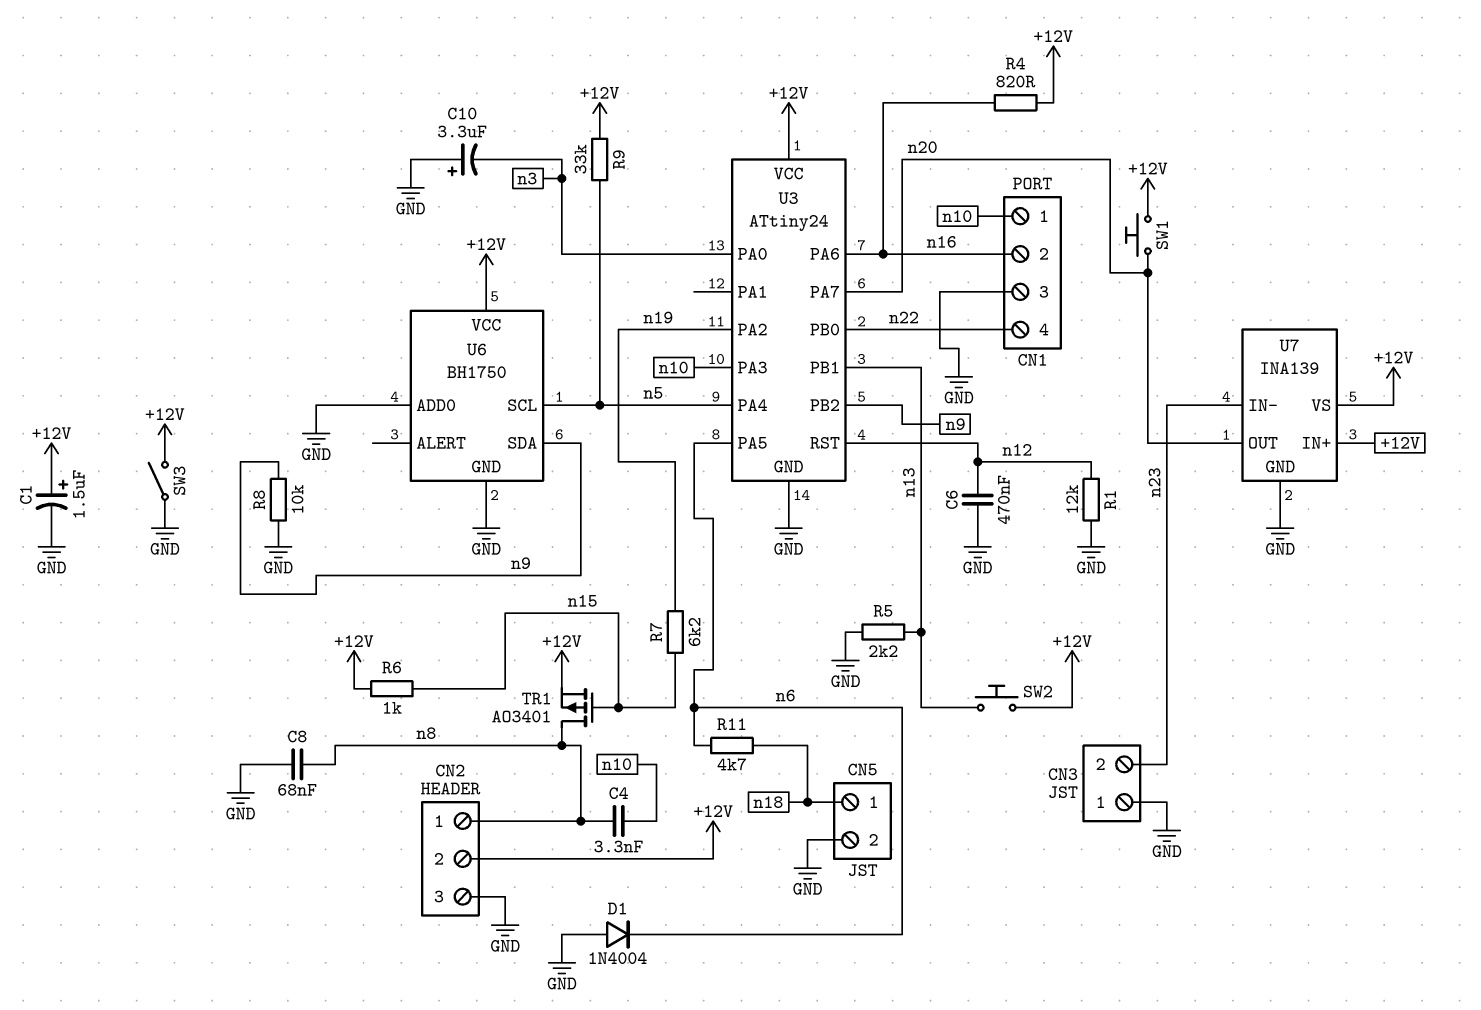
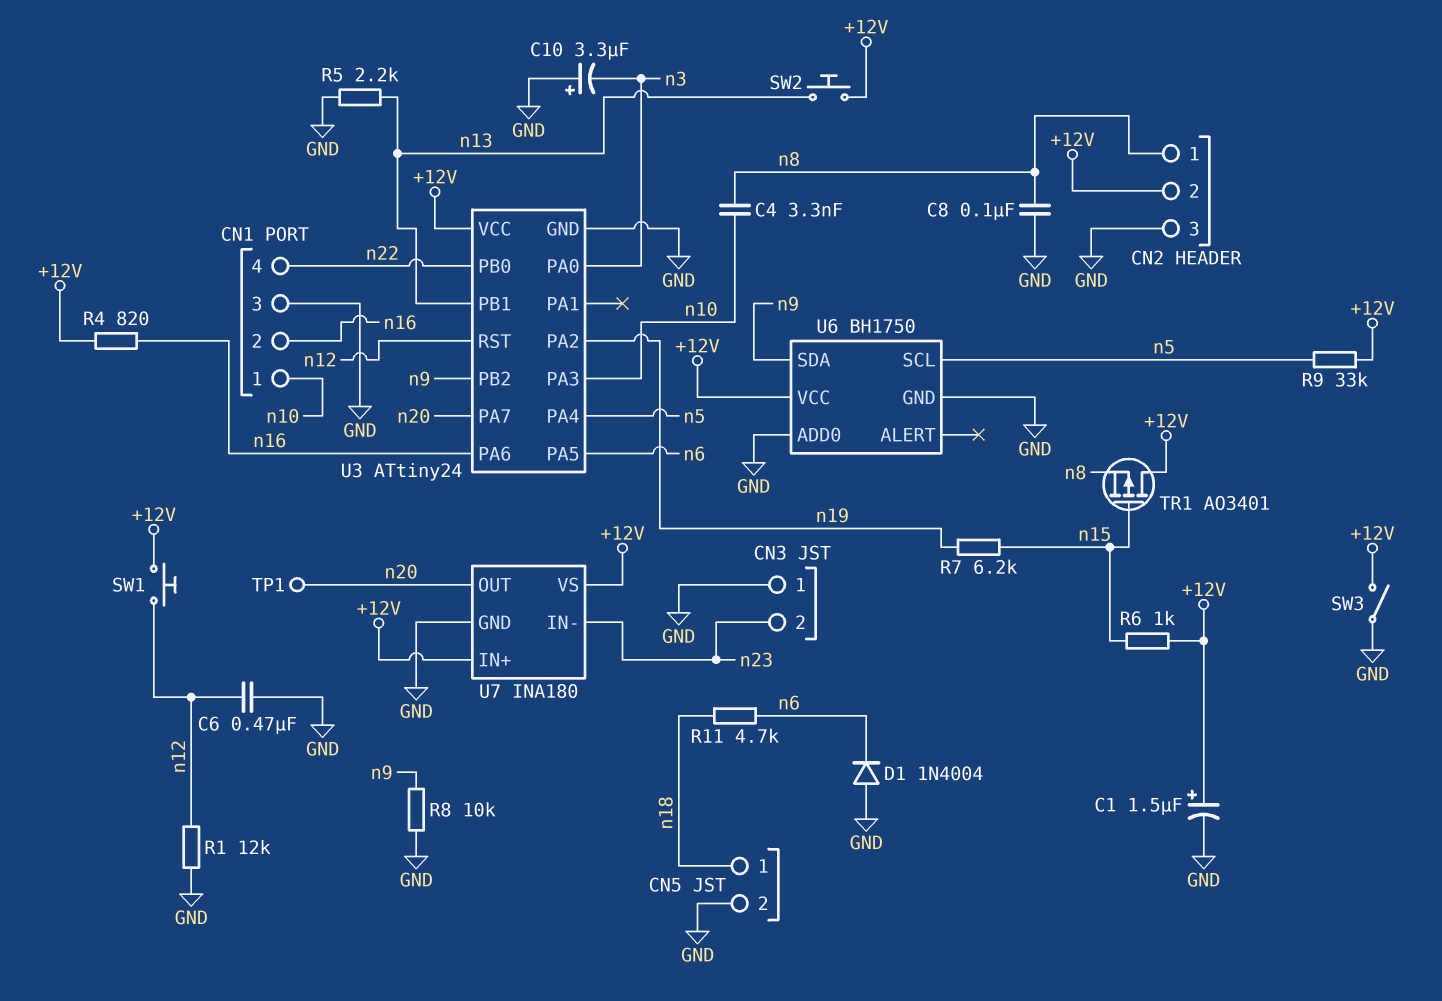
C8: 68nF (GND, n8) -> 100nF (GND, n8)
SW1: button (+12V, n20) -> button (+12V, n12)
TP1: none -> test point (n20)
TR1: PMOS AO3401 (G n15, D n8, S +12V) -> PMOS AO3401 (G n15, D +12V, S n8)
U7: INA139 -> INA180

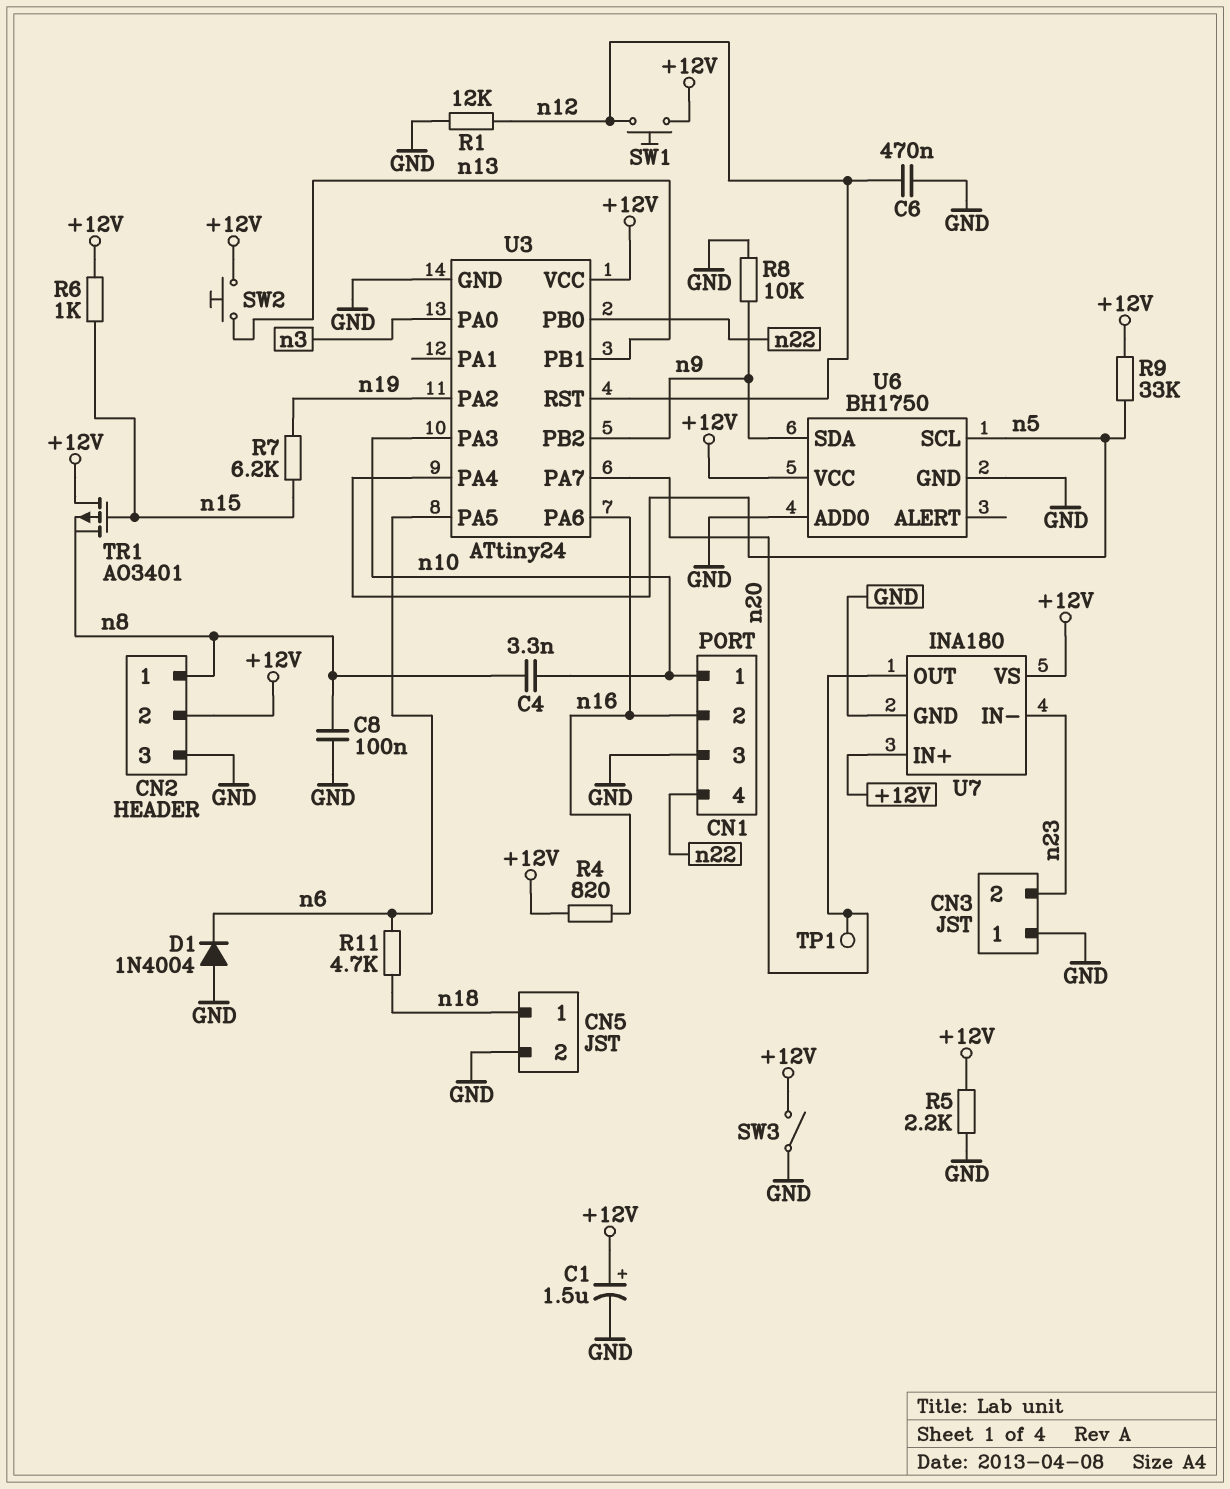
C10: 3.3uF (plus GND, minus n3) -> none
R5: 2.2k (GND, n13) -> 2.2k (+12V, GND)

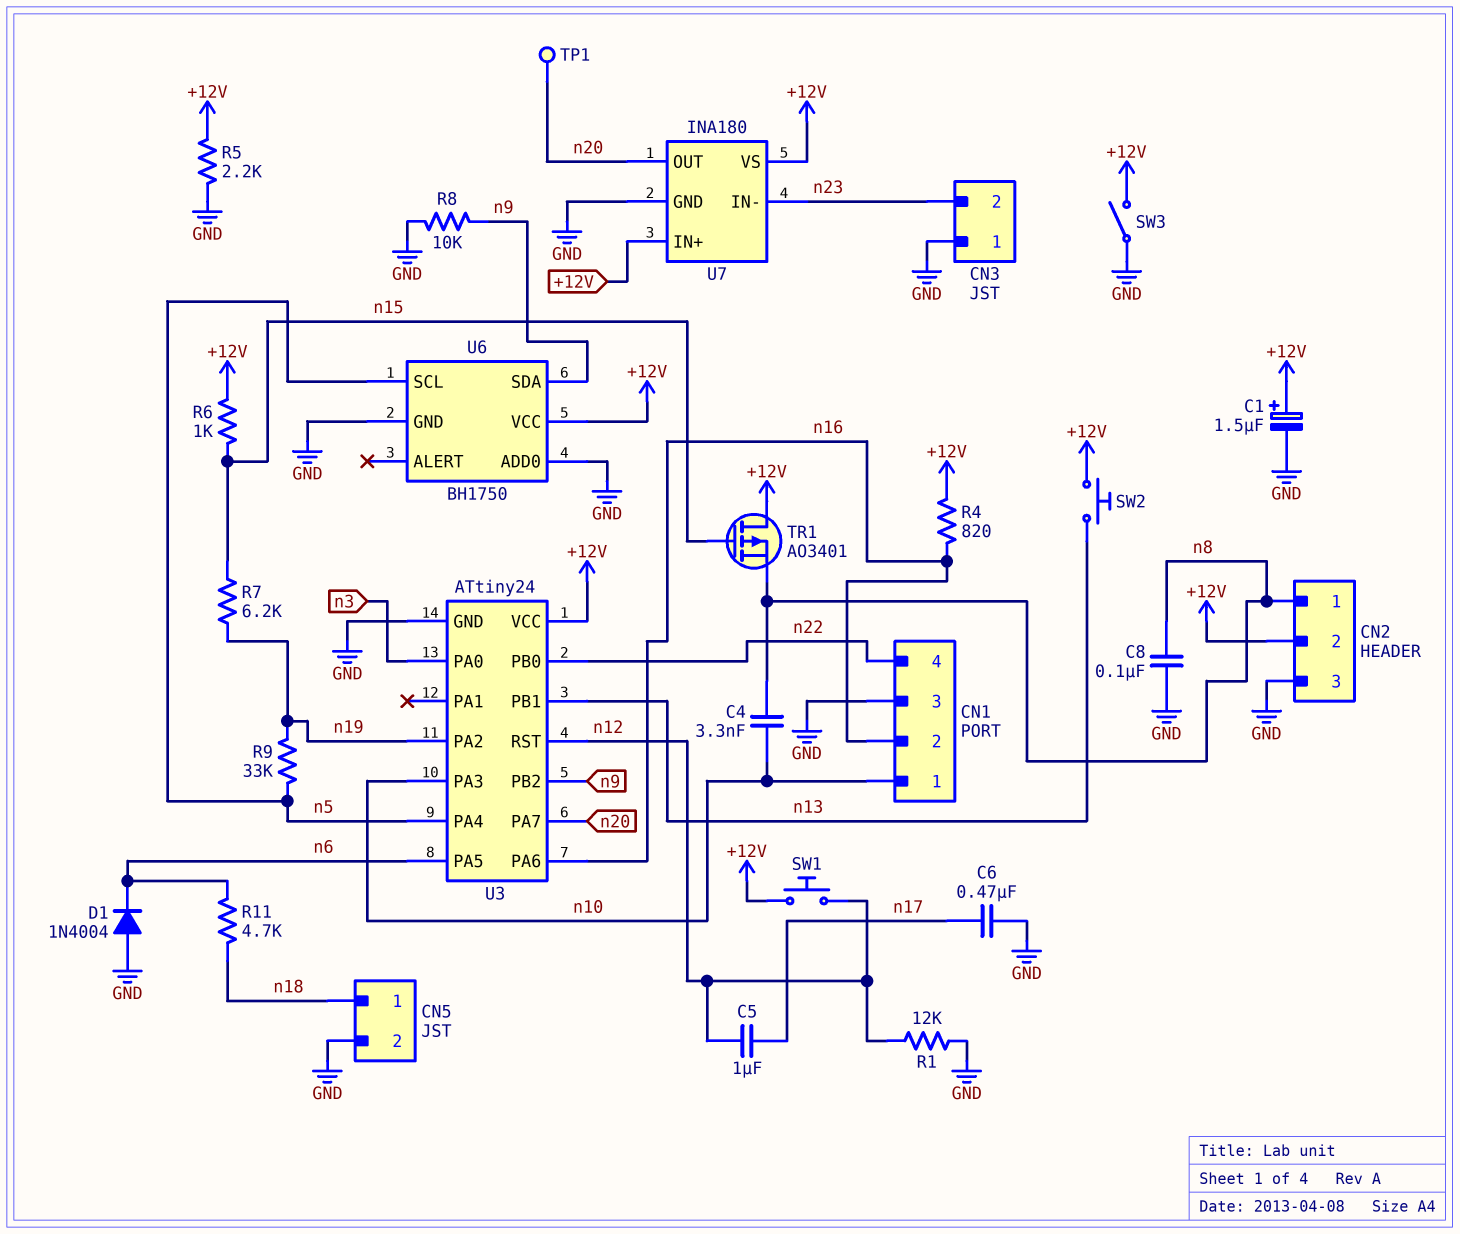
C5: none -> 1uF (n12, n17)
C6: 470nF (GND, n12) -> 470nF (GND, n17)
R9: 33k (+12V, n5) -> 33k (n5, n19)

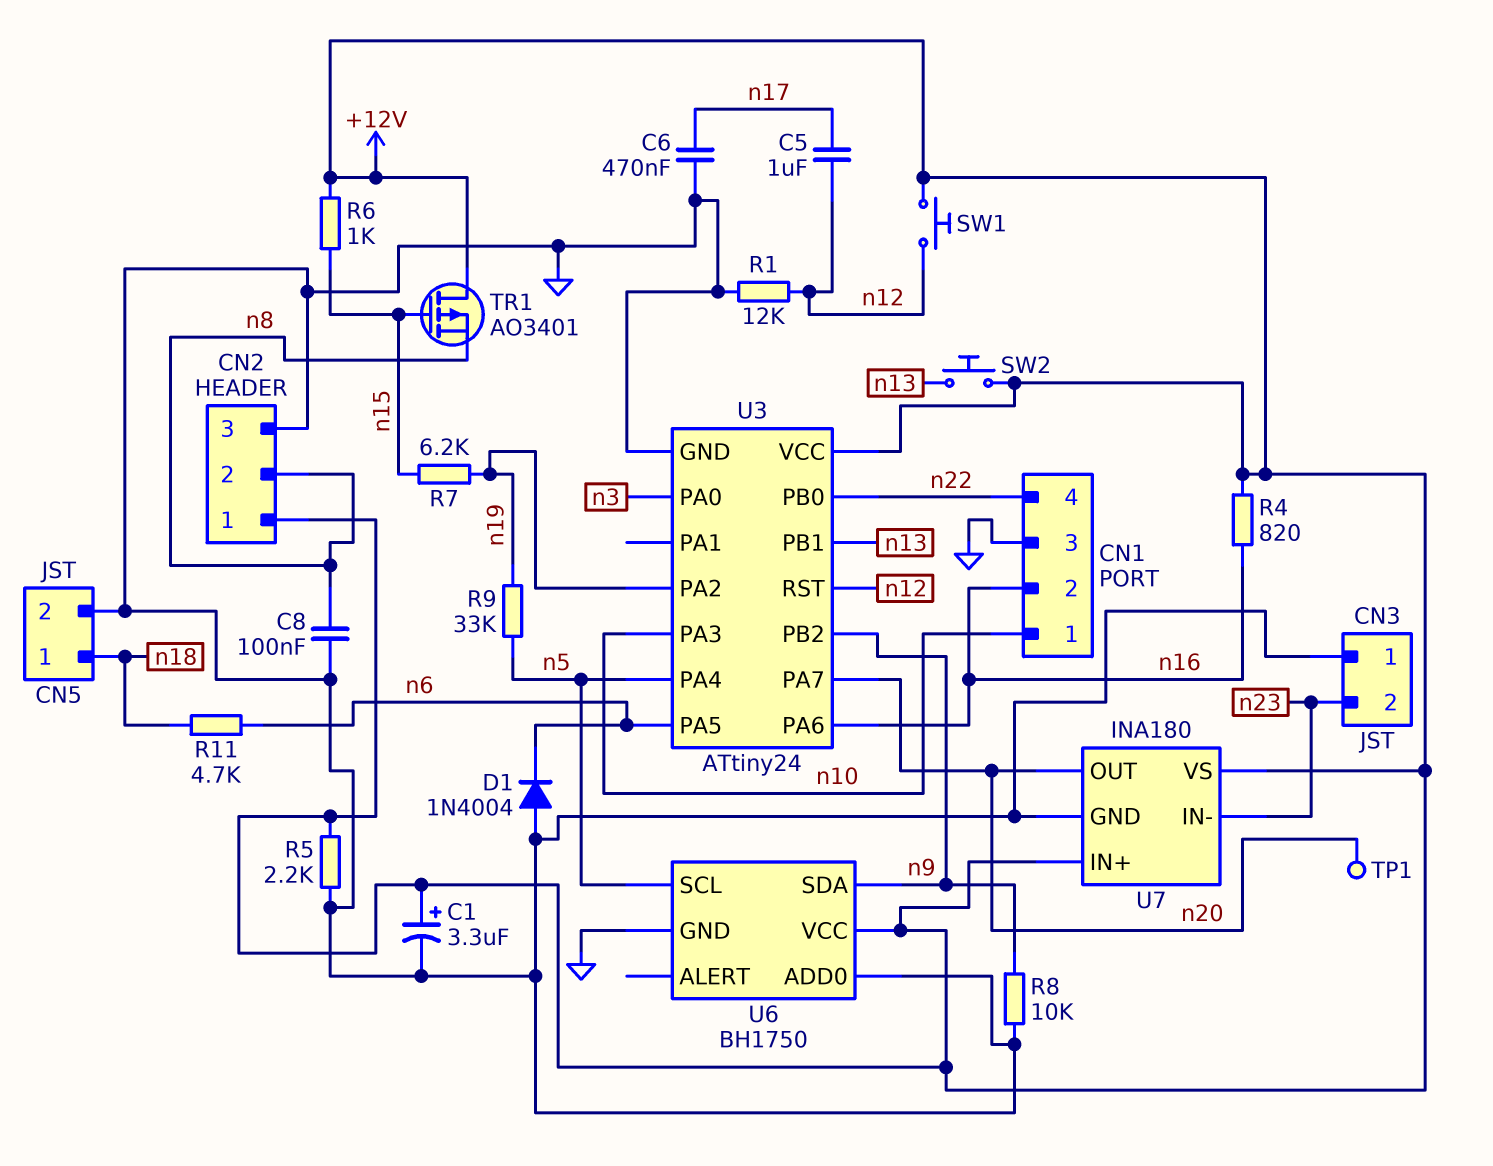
C1: 1.5uF (plus +12V, minus GND) -> 3.3uF (plus +12V, minus GND)
C4: 3.3nF (n8, n10) -> none
CN2 pin 1: n8 -> +12V
CN2 pin 2: +12V -> n8
SW3: switch (+12V, GND) -> none

